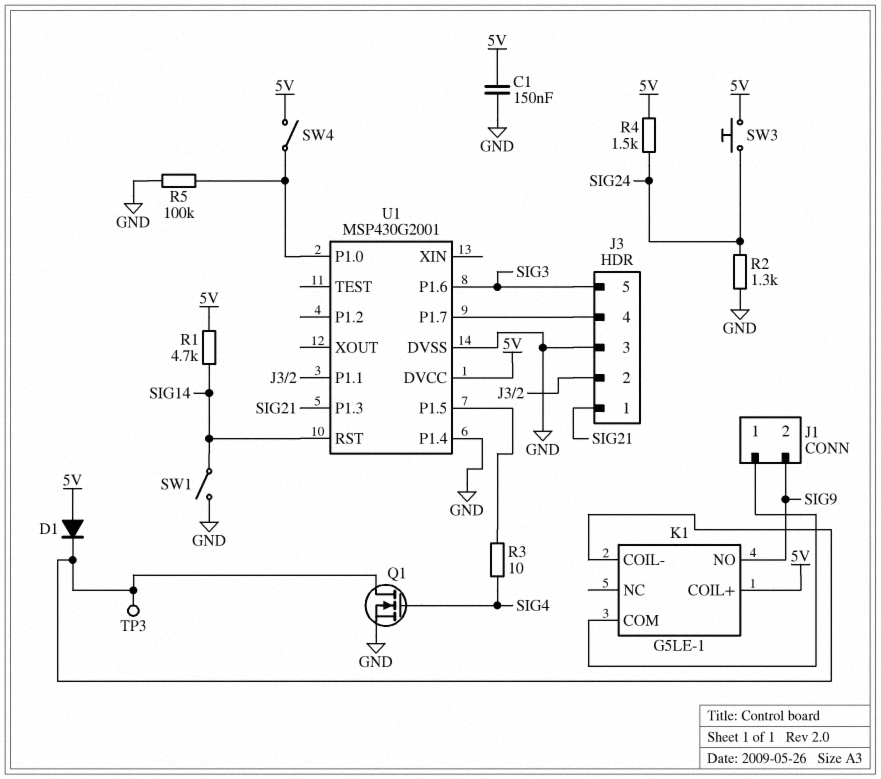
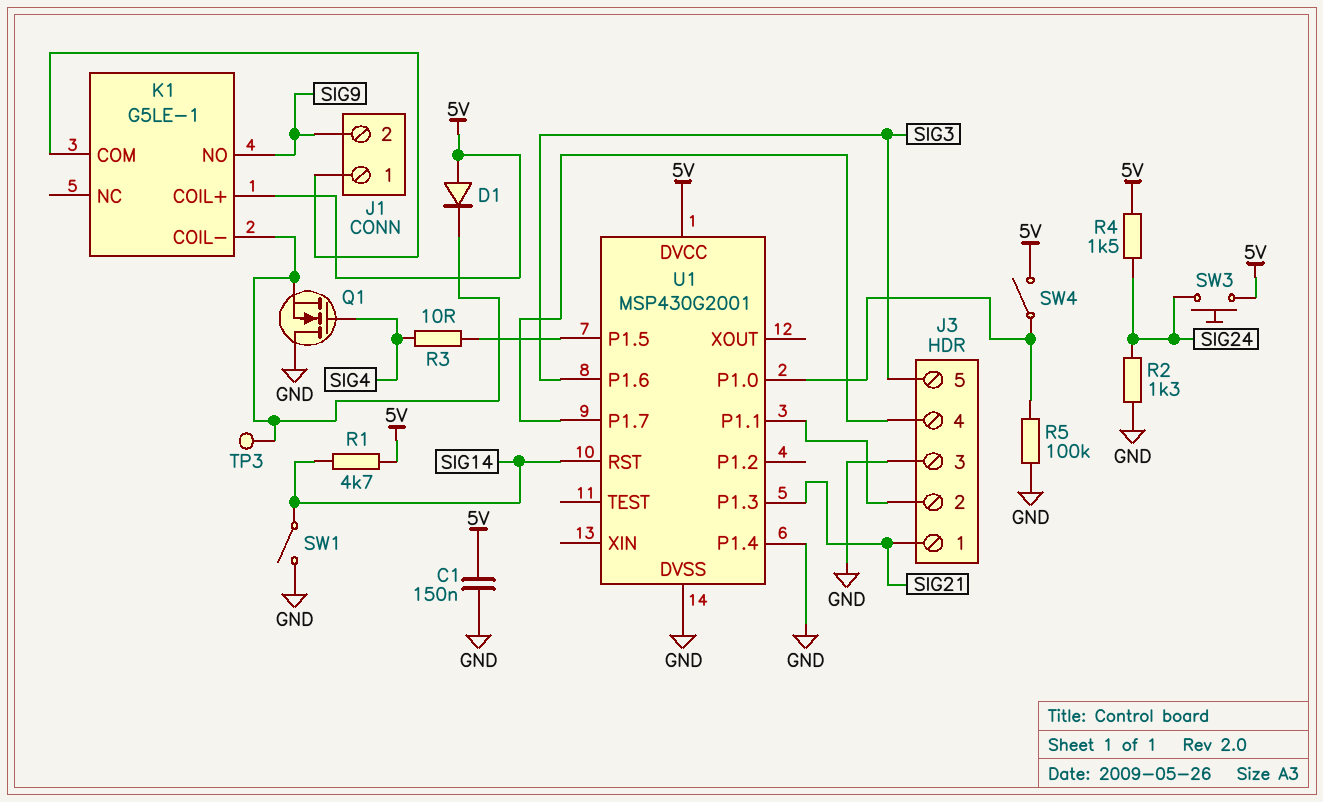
Q1: NMOS (G SIG4, D K1/COIL-, S GND) -> NMOS (G SIG4, D GND, S K1/COIL-)

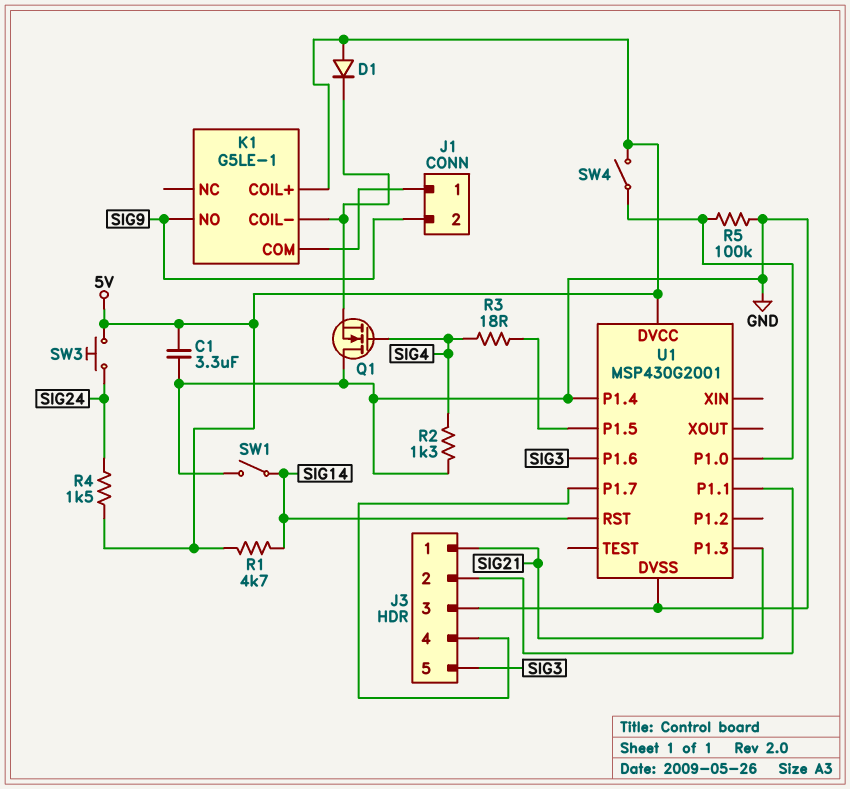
C1: 150nF (5V, GND) -> 3.3uF (5V, GND)
R2: 1.3k (GND, SIG24) -> 1.3k (GND, SIG4)
R3: 10 (SIG4, U1/P1.5) -> 18 (SIG4, U1/P1.5)
TP3: test point (K1/COIL-) -> none

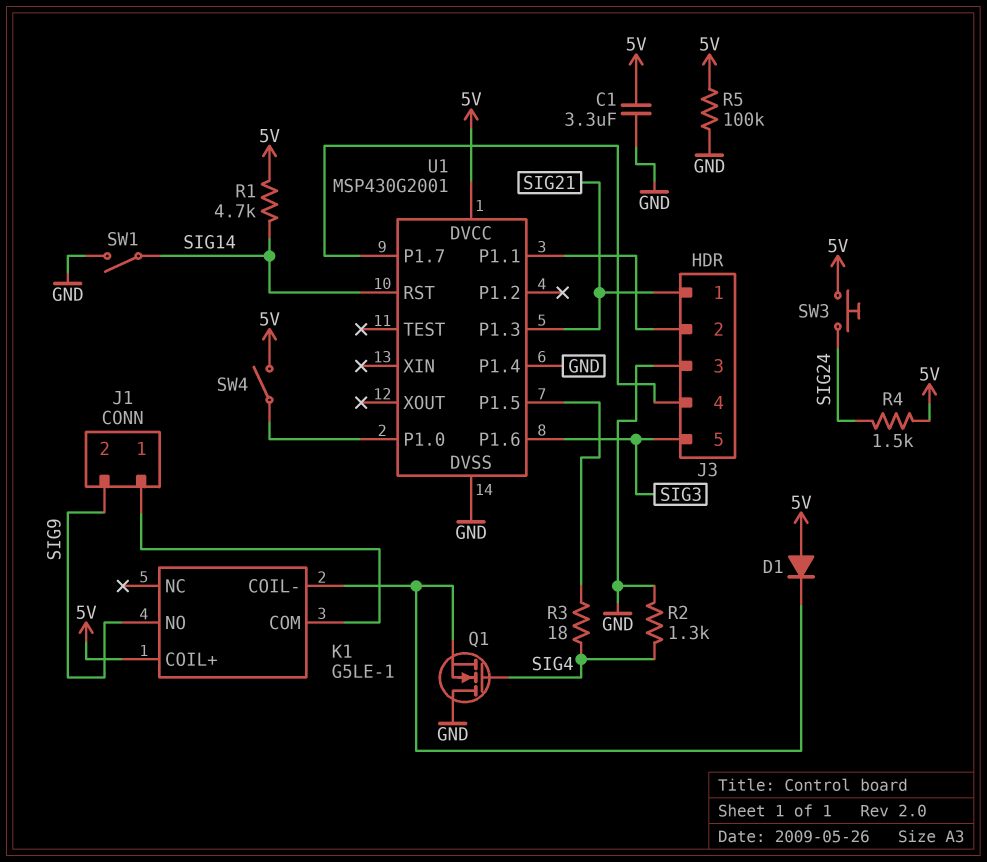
R5: 100k (GND, U1/P1.0) -> 100k (5V, GND)

